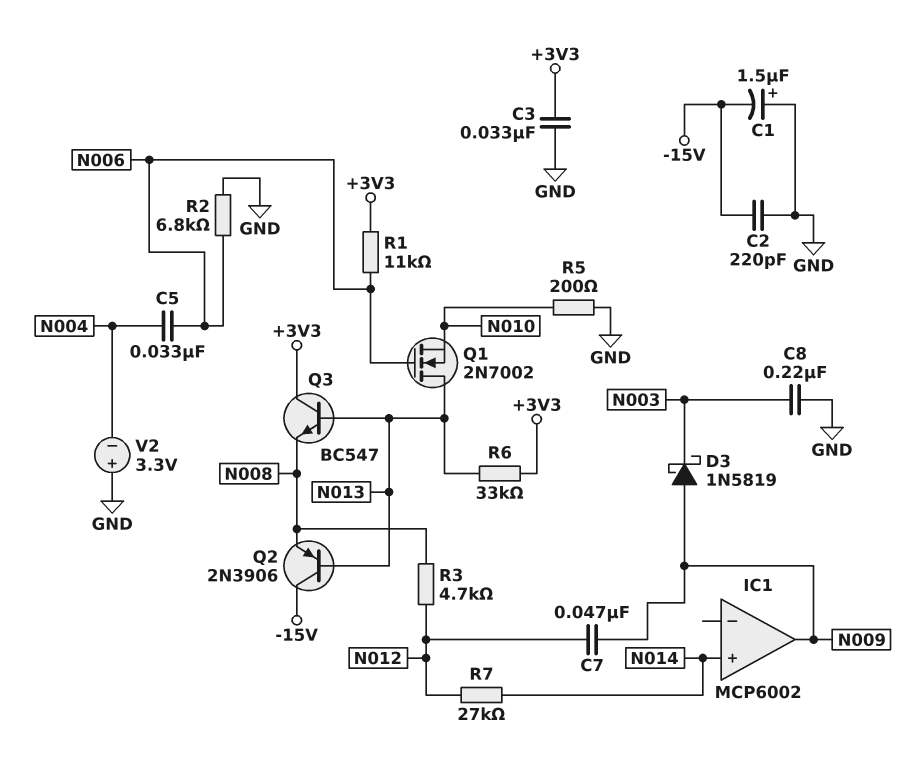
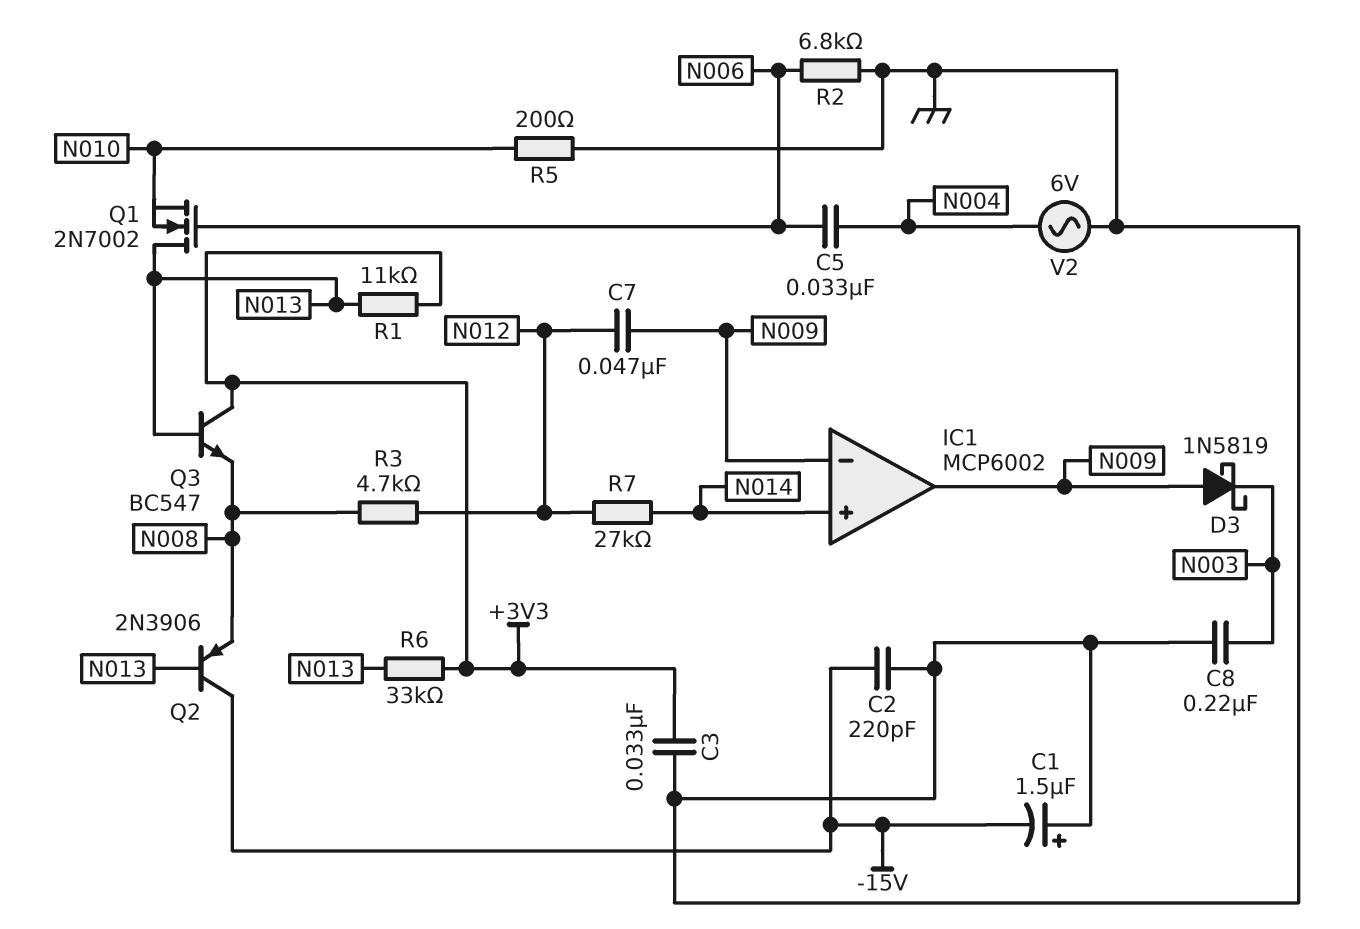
IC1 pin in-: none -> N009
R1: 11k (+3V3, N006) -> 11k (+3V3, N013)
V2: 3.3V (plus GND, minus N004) -> AC 6V (GND, N004)

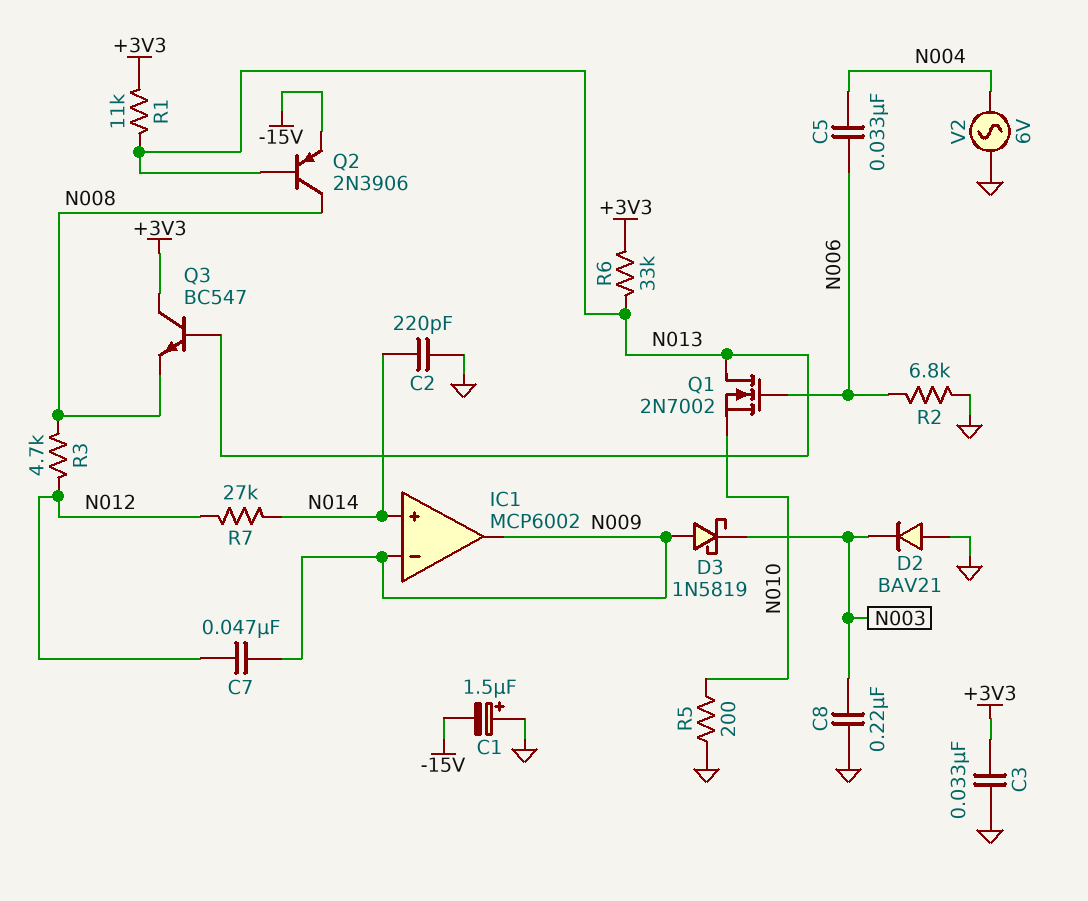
C2: 220pF (-15V, GND) -> 220pF (GND, N014)
D2: none -> diode BAV21 (A GND, K N003)
Q2: PNP 2N3906 (B N013, C -15V, E N008) -> PNP 2N3906 (B N013, C N008, E -15V)

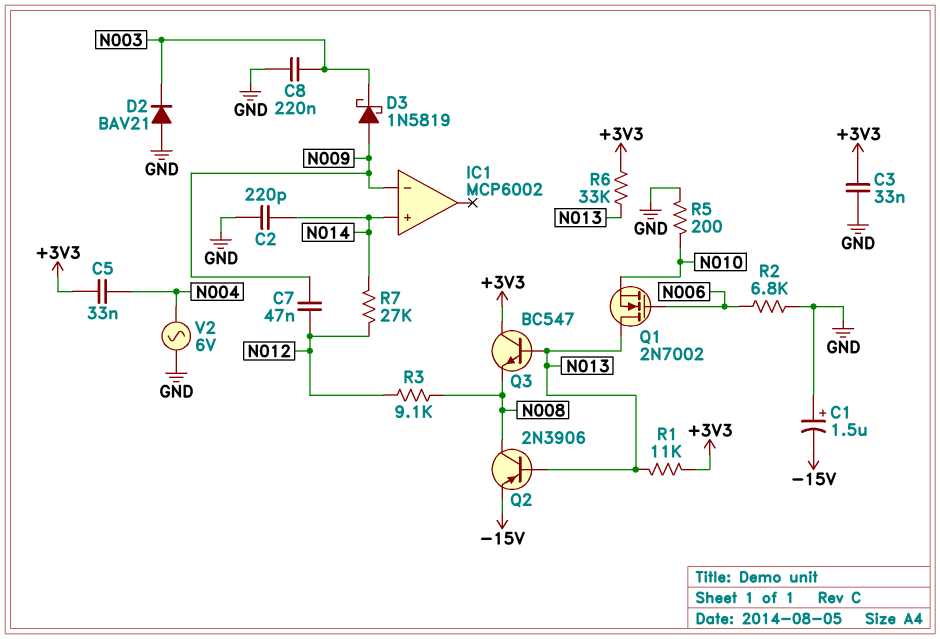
C5: 33nF (N004, N006) -> 33nF (+3V3, N004)
IC1 pin out: N009 -> none
R3: 4.7k (N008, N012) -> 9.1k (N008, N012)

